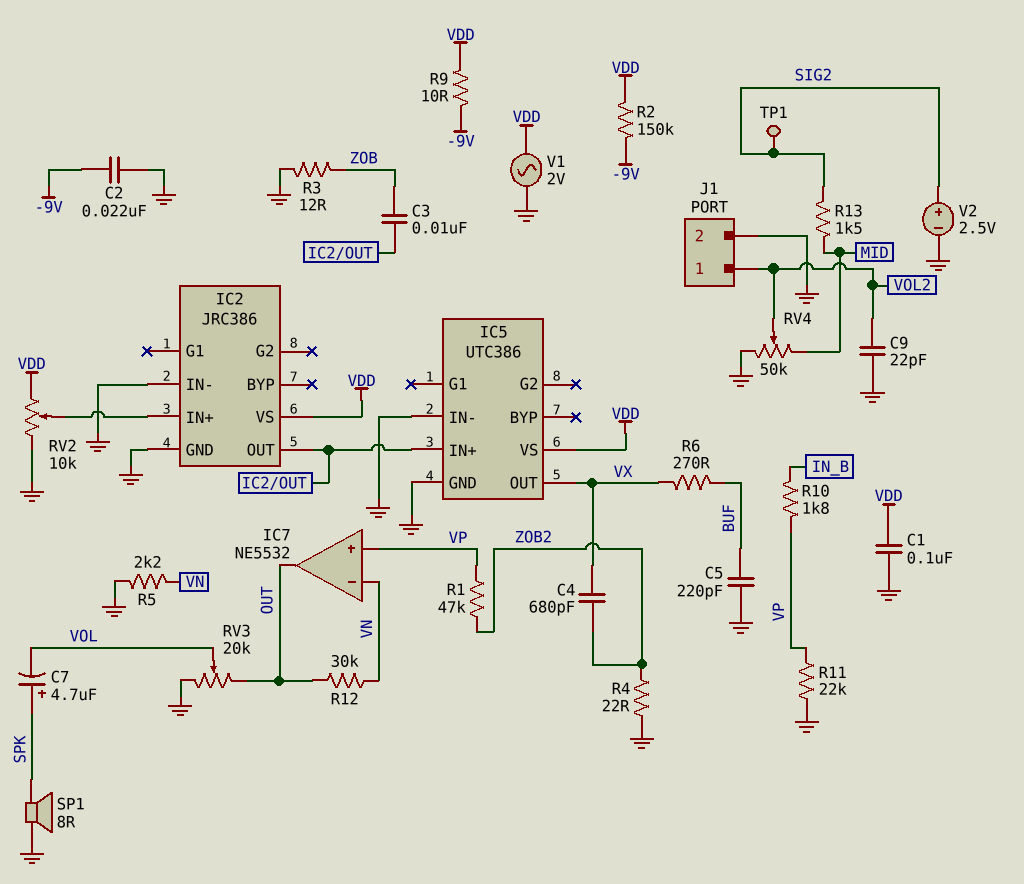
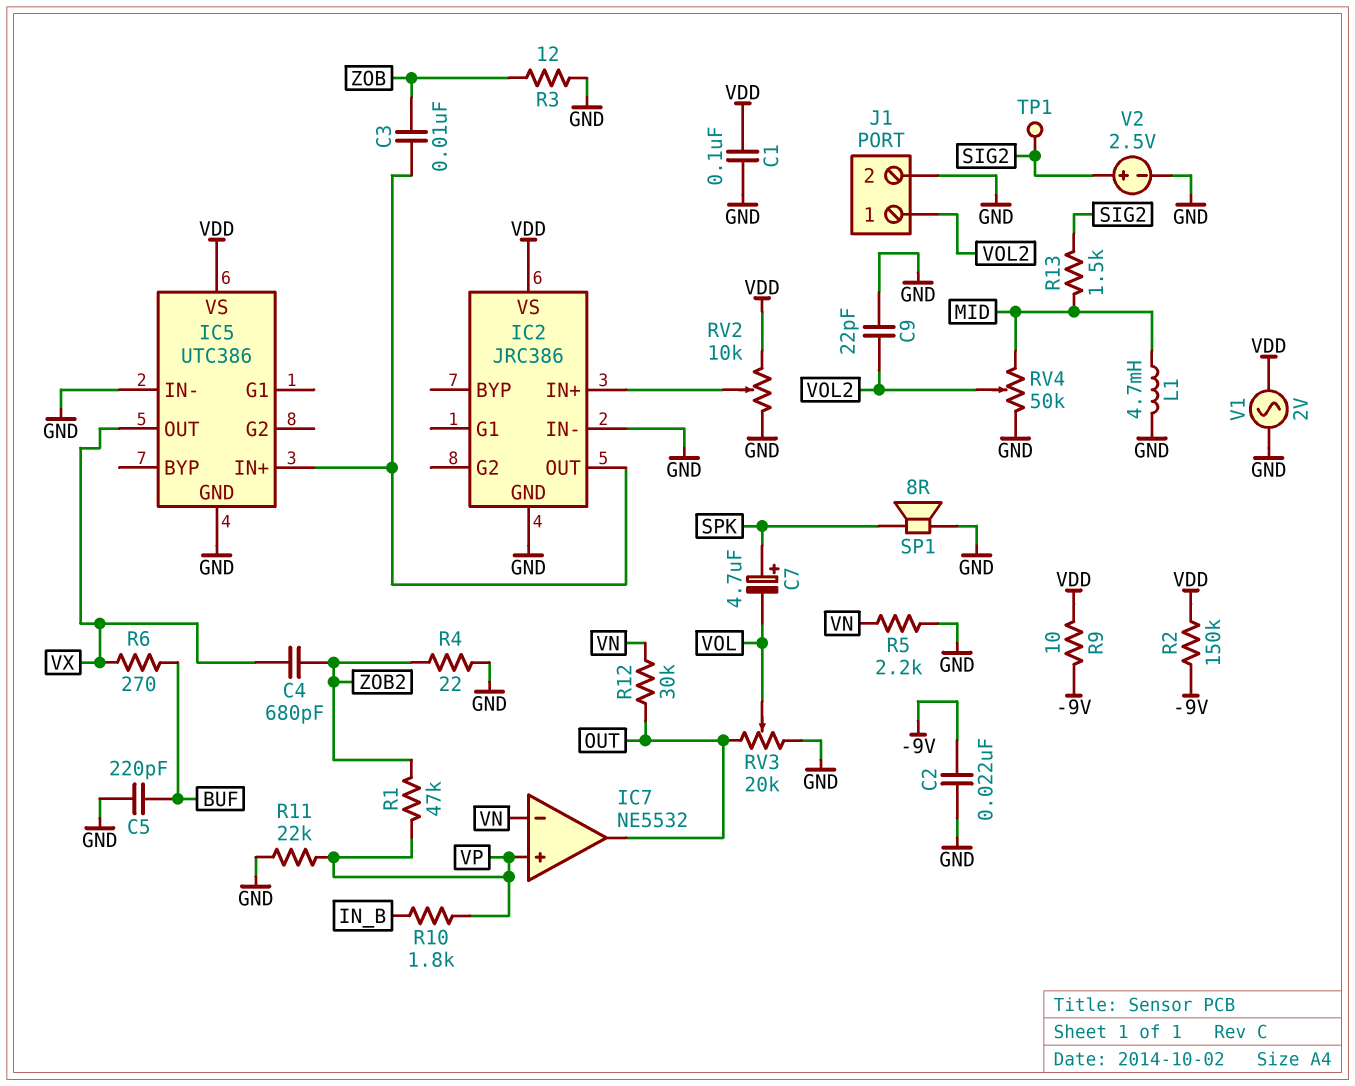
L1: none -> 4.7mH (GND, MID)

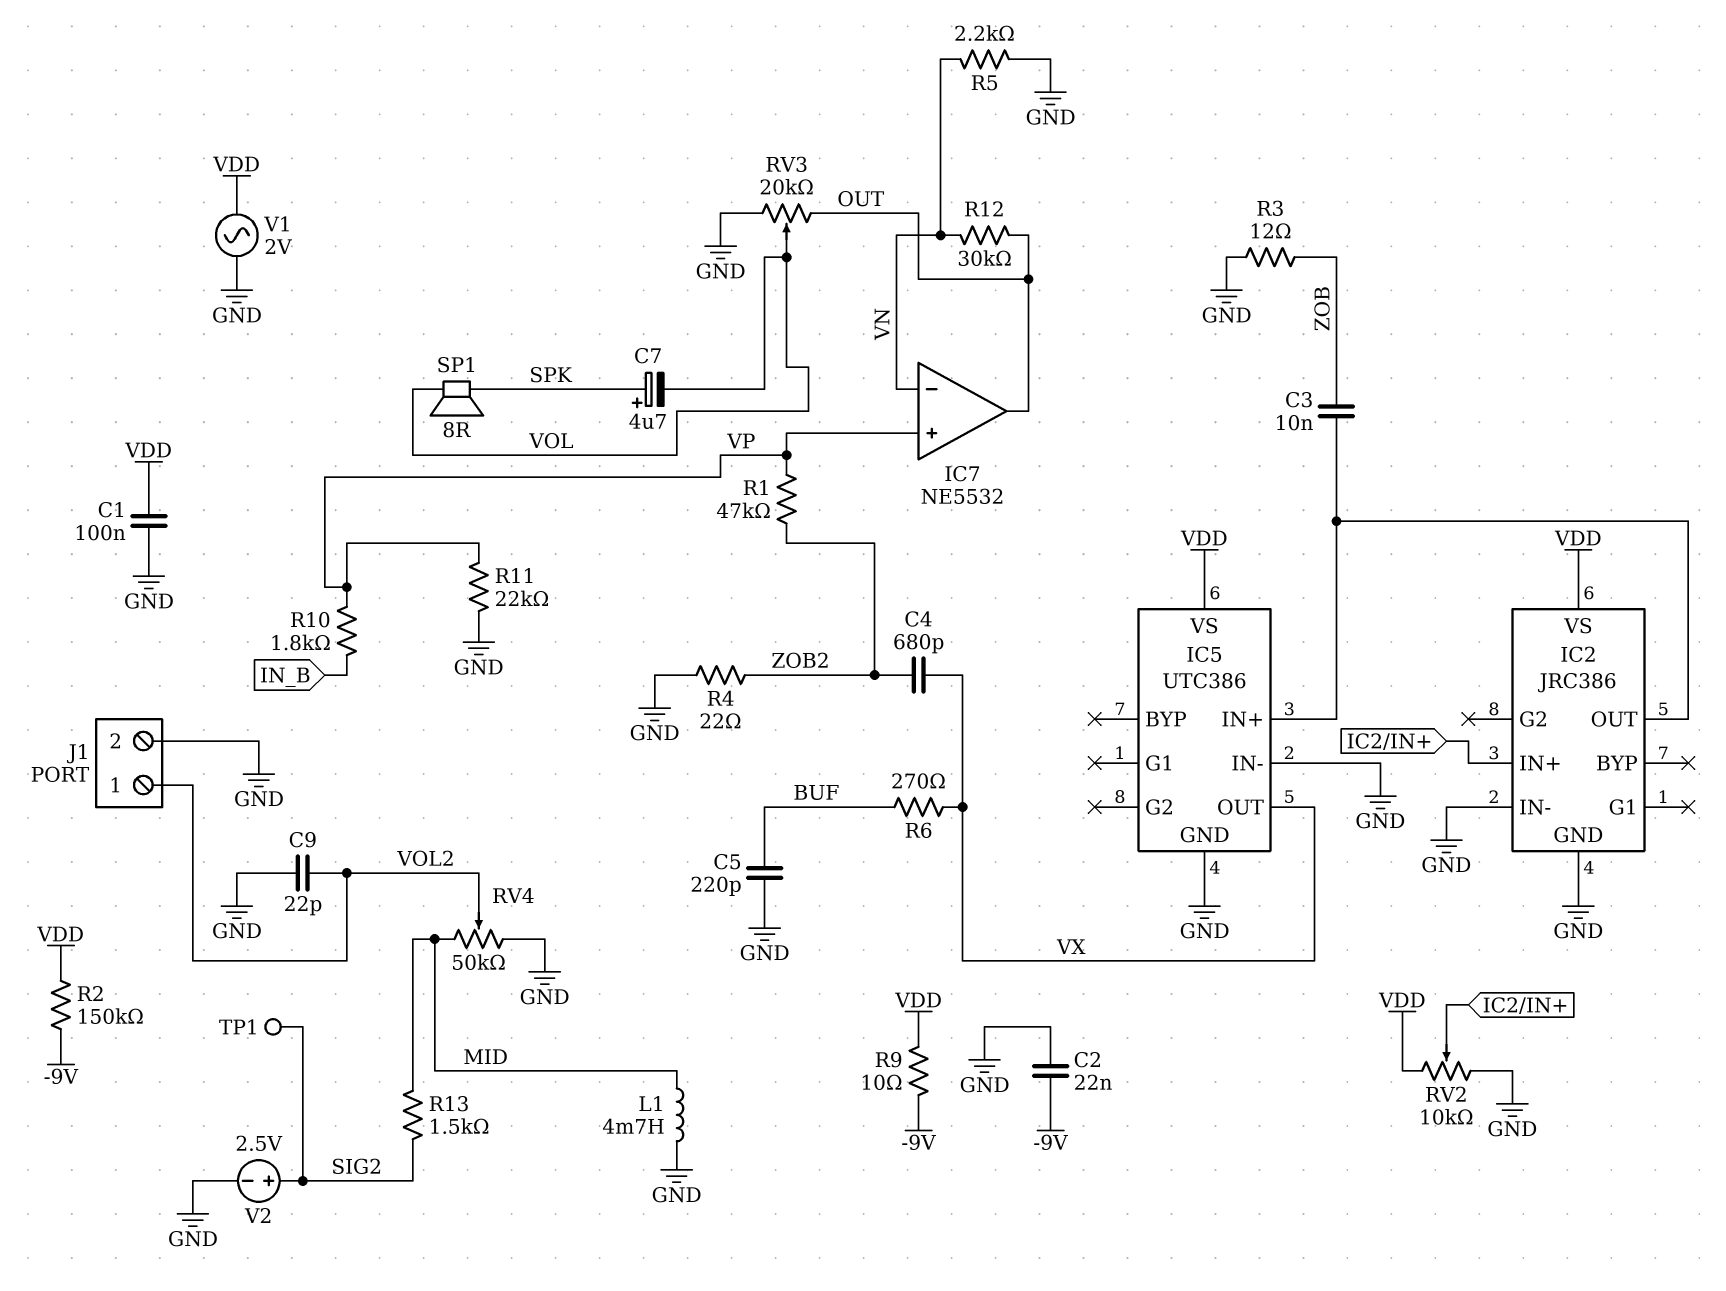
SP1: speaker 8R (GND, SPK) -> speaker 8R (SPK, VOL)

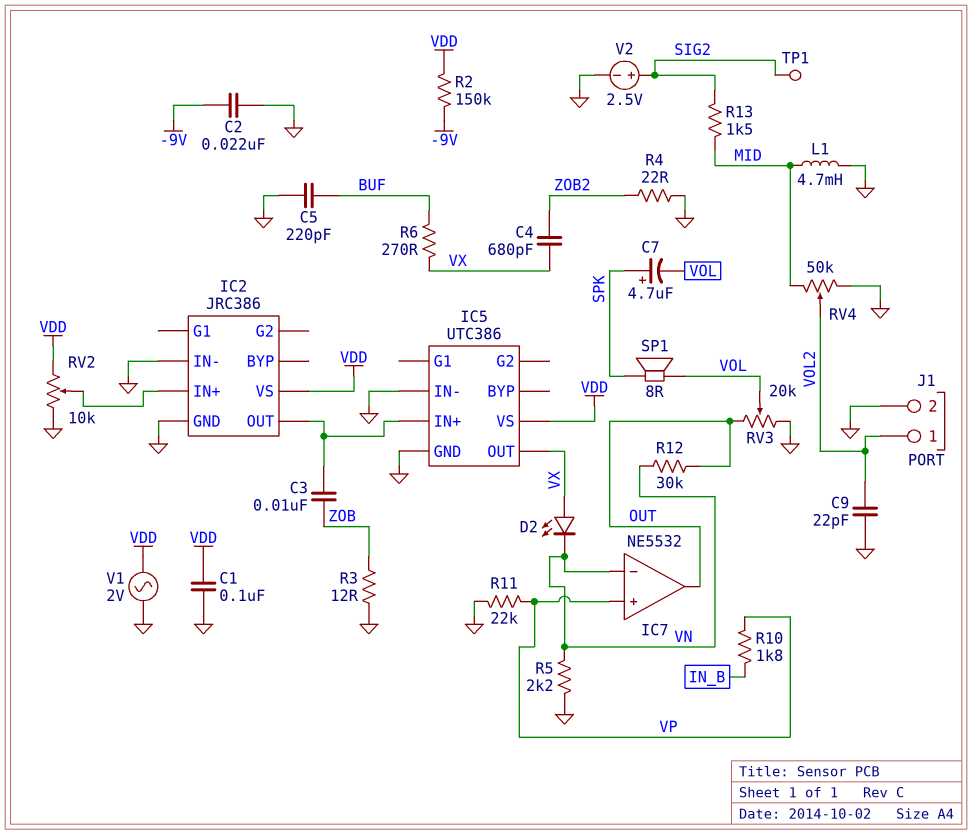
D2: none -> LED (A VX, K VN)
R1: 47k (VP, ZOB2) -> none
R9: 10 (-9V, VDD) -> none

